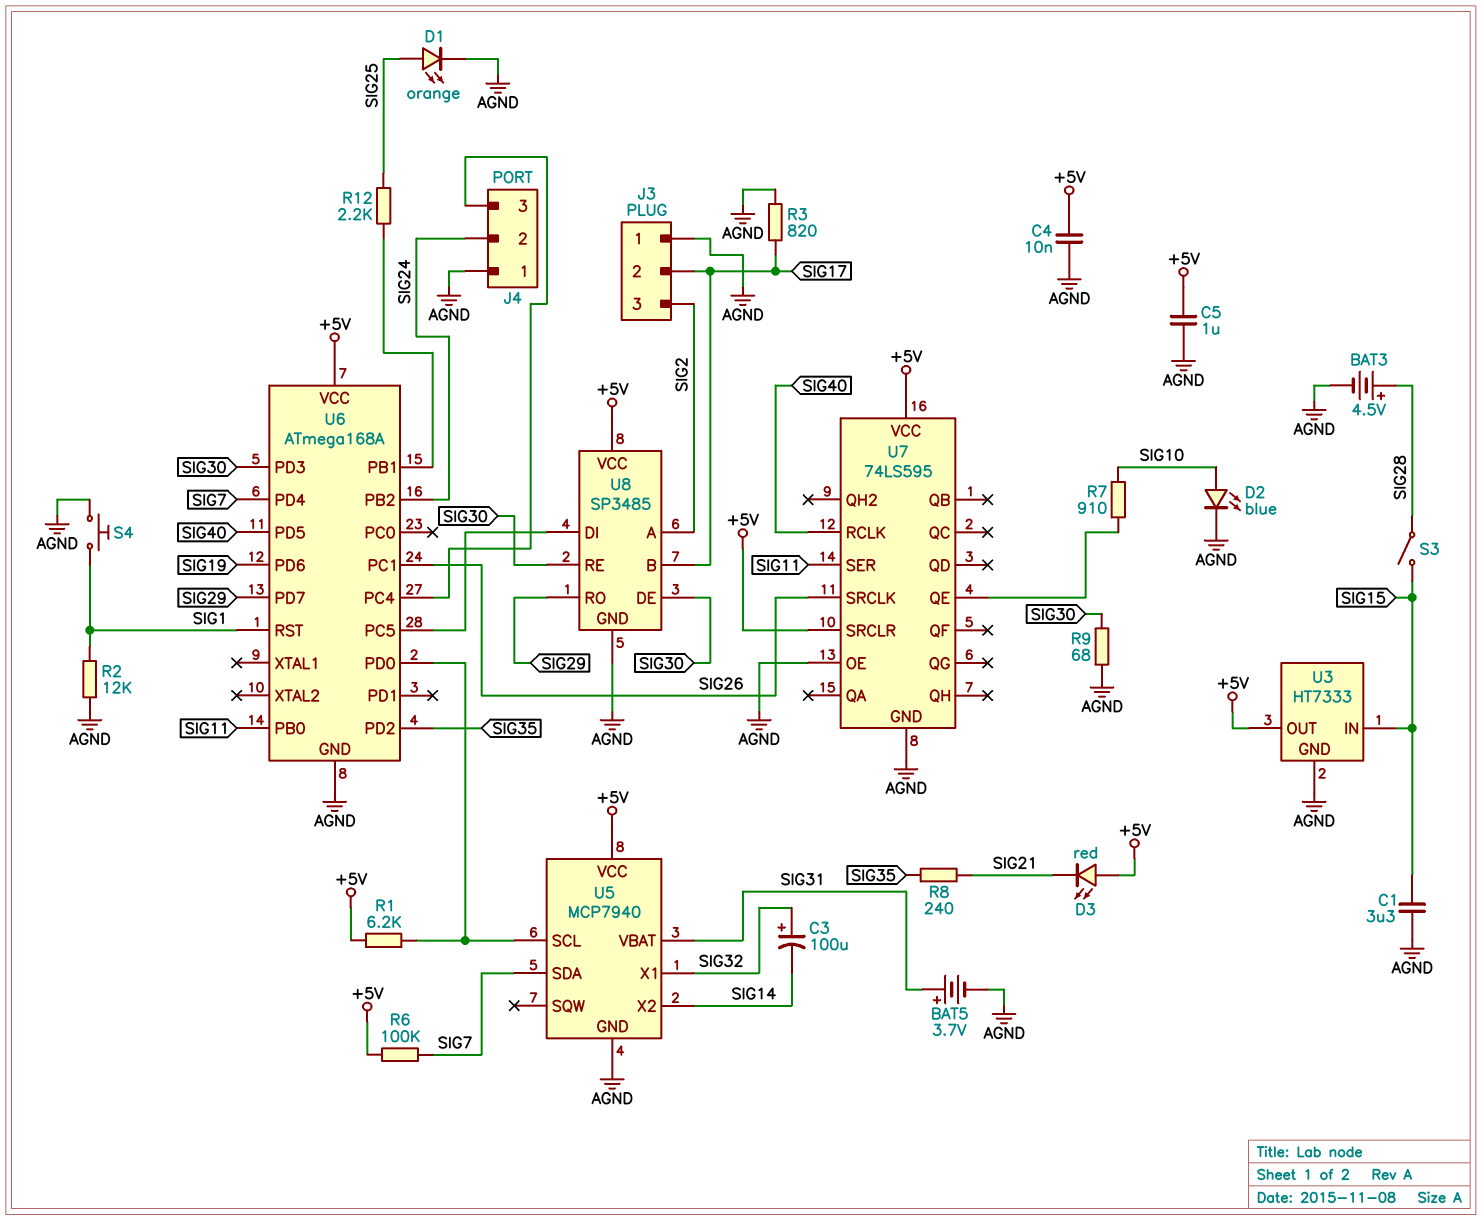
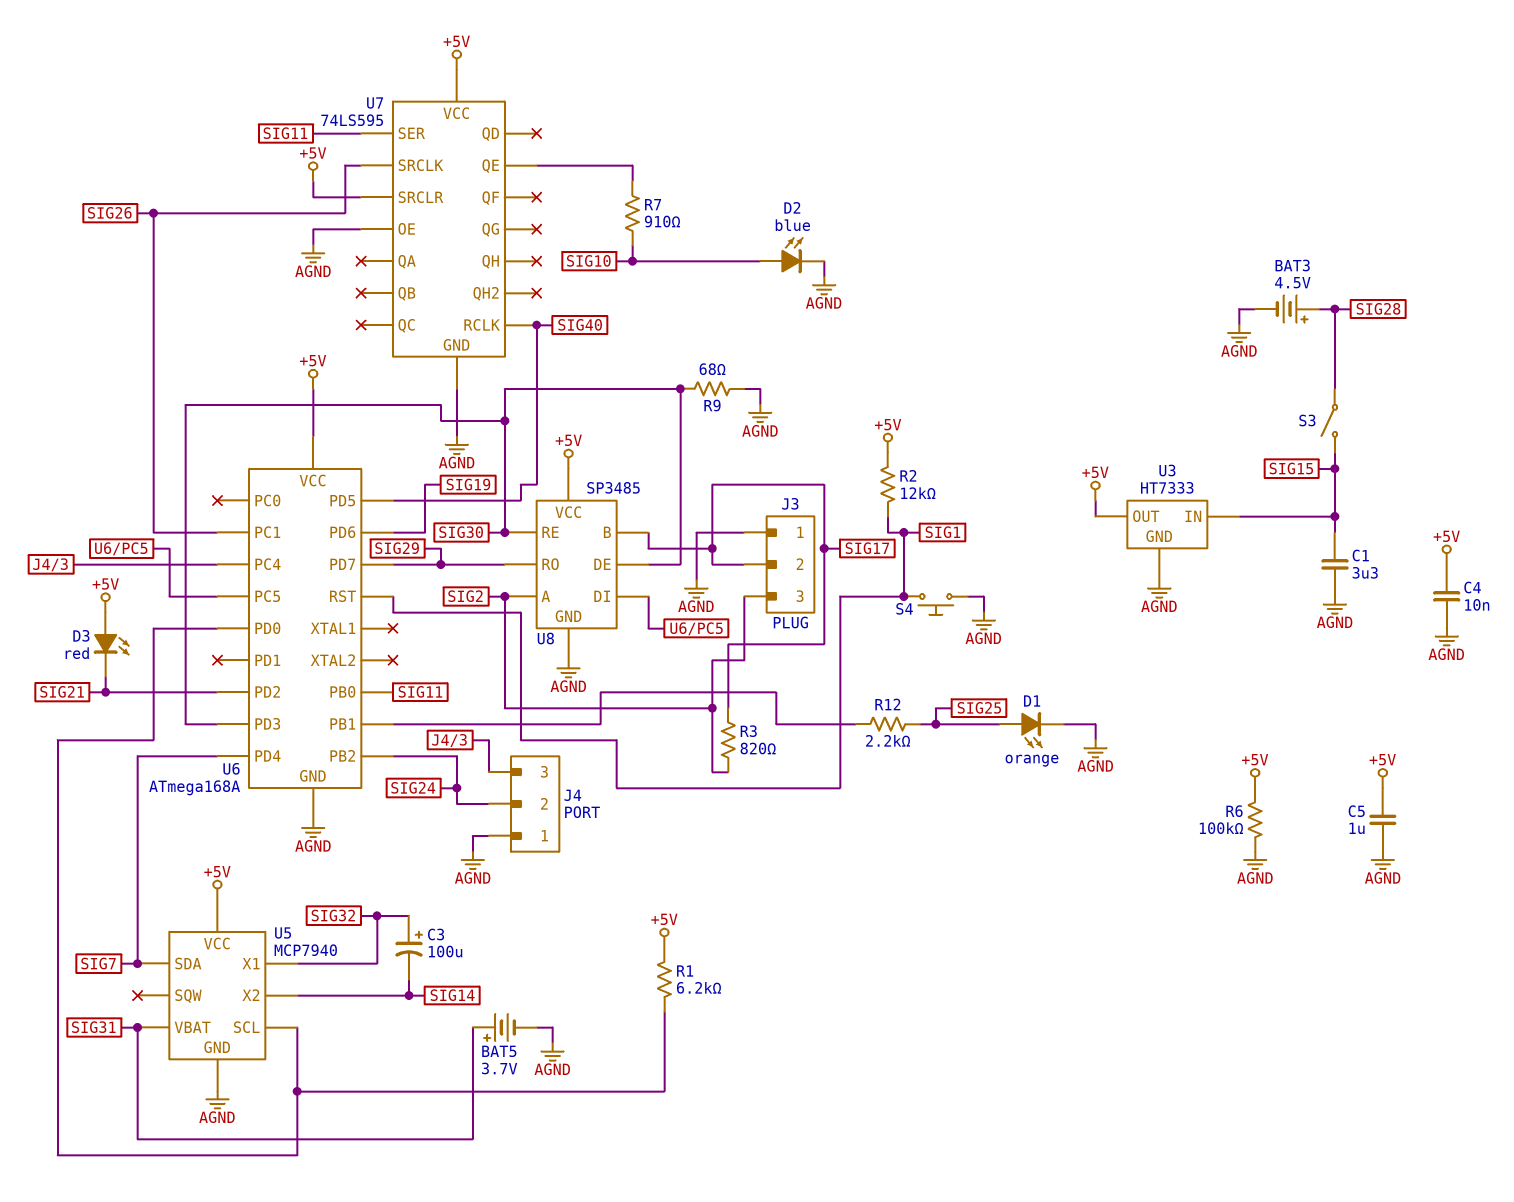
R2: 12k (AGND, SIG1) -> 12k (+5V, SIG1)
R3: 820 (AGND, SIG17) -> 820 (SIG2, SIG17)
R6: 100k (+5V, SIG7) -> 100k (+5V, AGND)
R8: 240 (SIG21, SIG35) -> none
U6 pin PD2: SIG35 -> SIG21

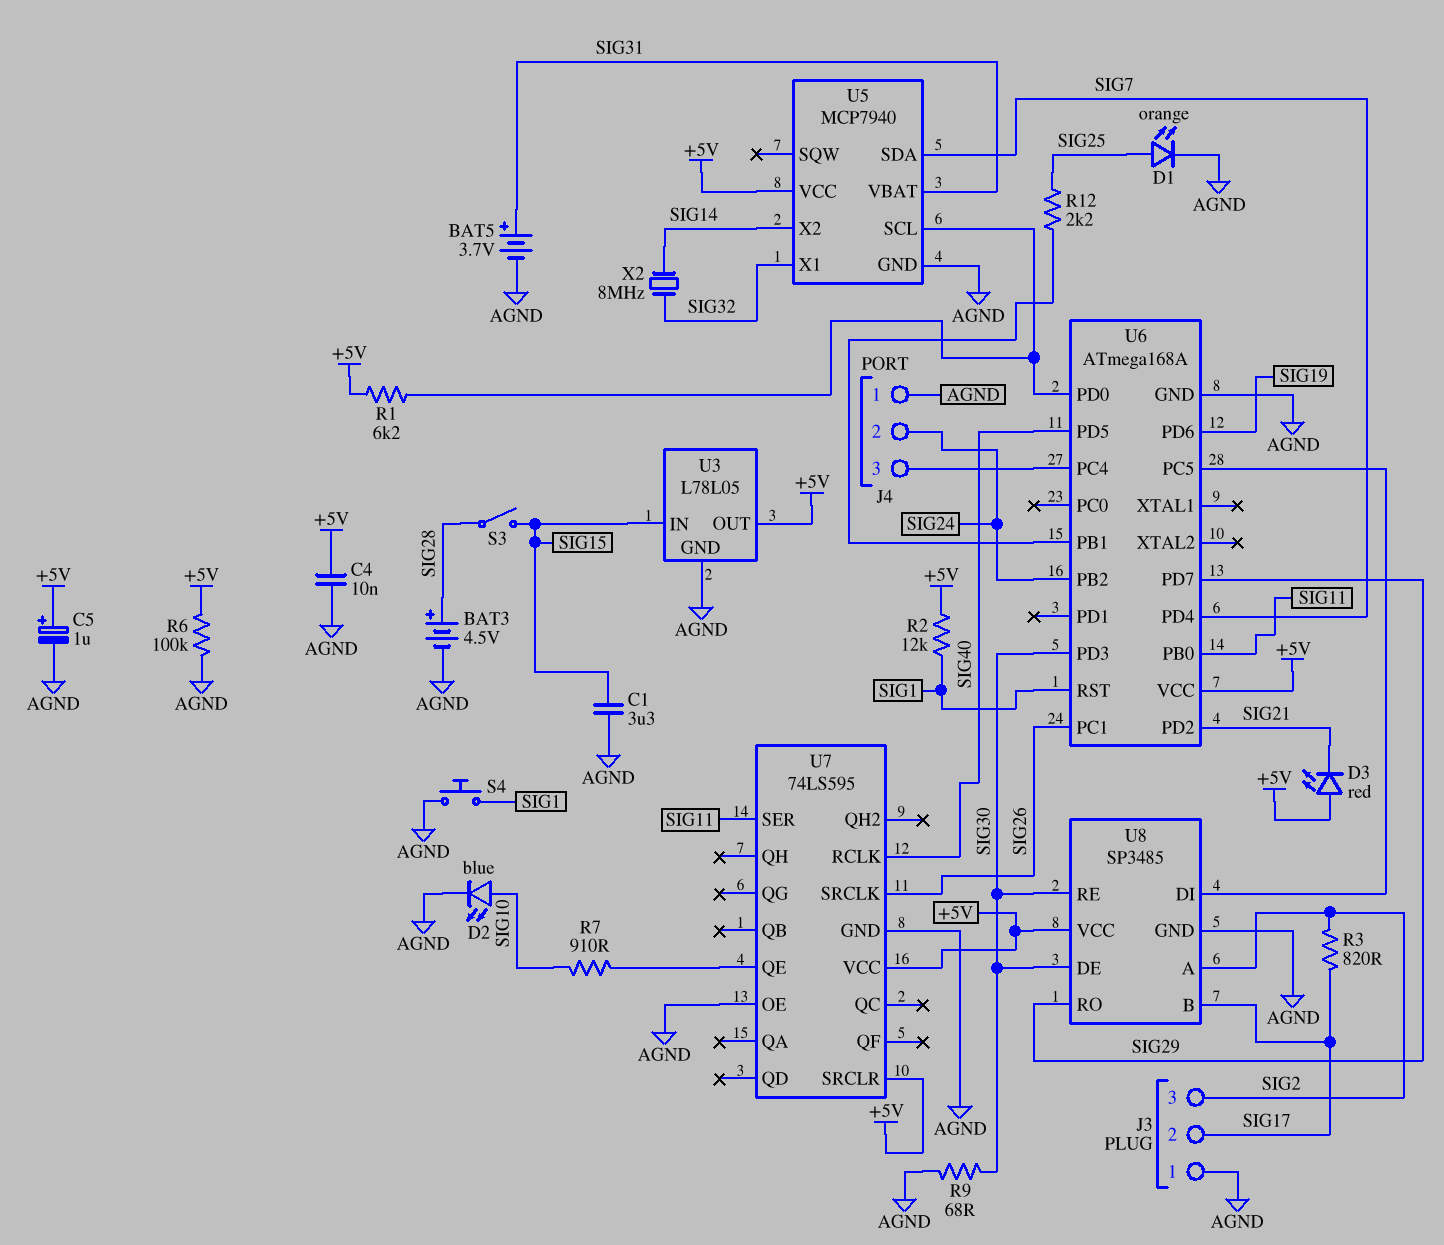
C3: 100uF (plus SIG32, minus SIG14) -> none
C5: 1uF (+5V, AGND) -> 1uF (plus +5V, minus AGND)
U3: HT7333 -> L78L05
X2: none -> 8MHz (SIG14, SIG32)

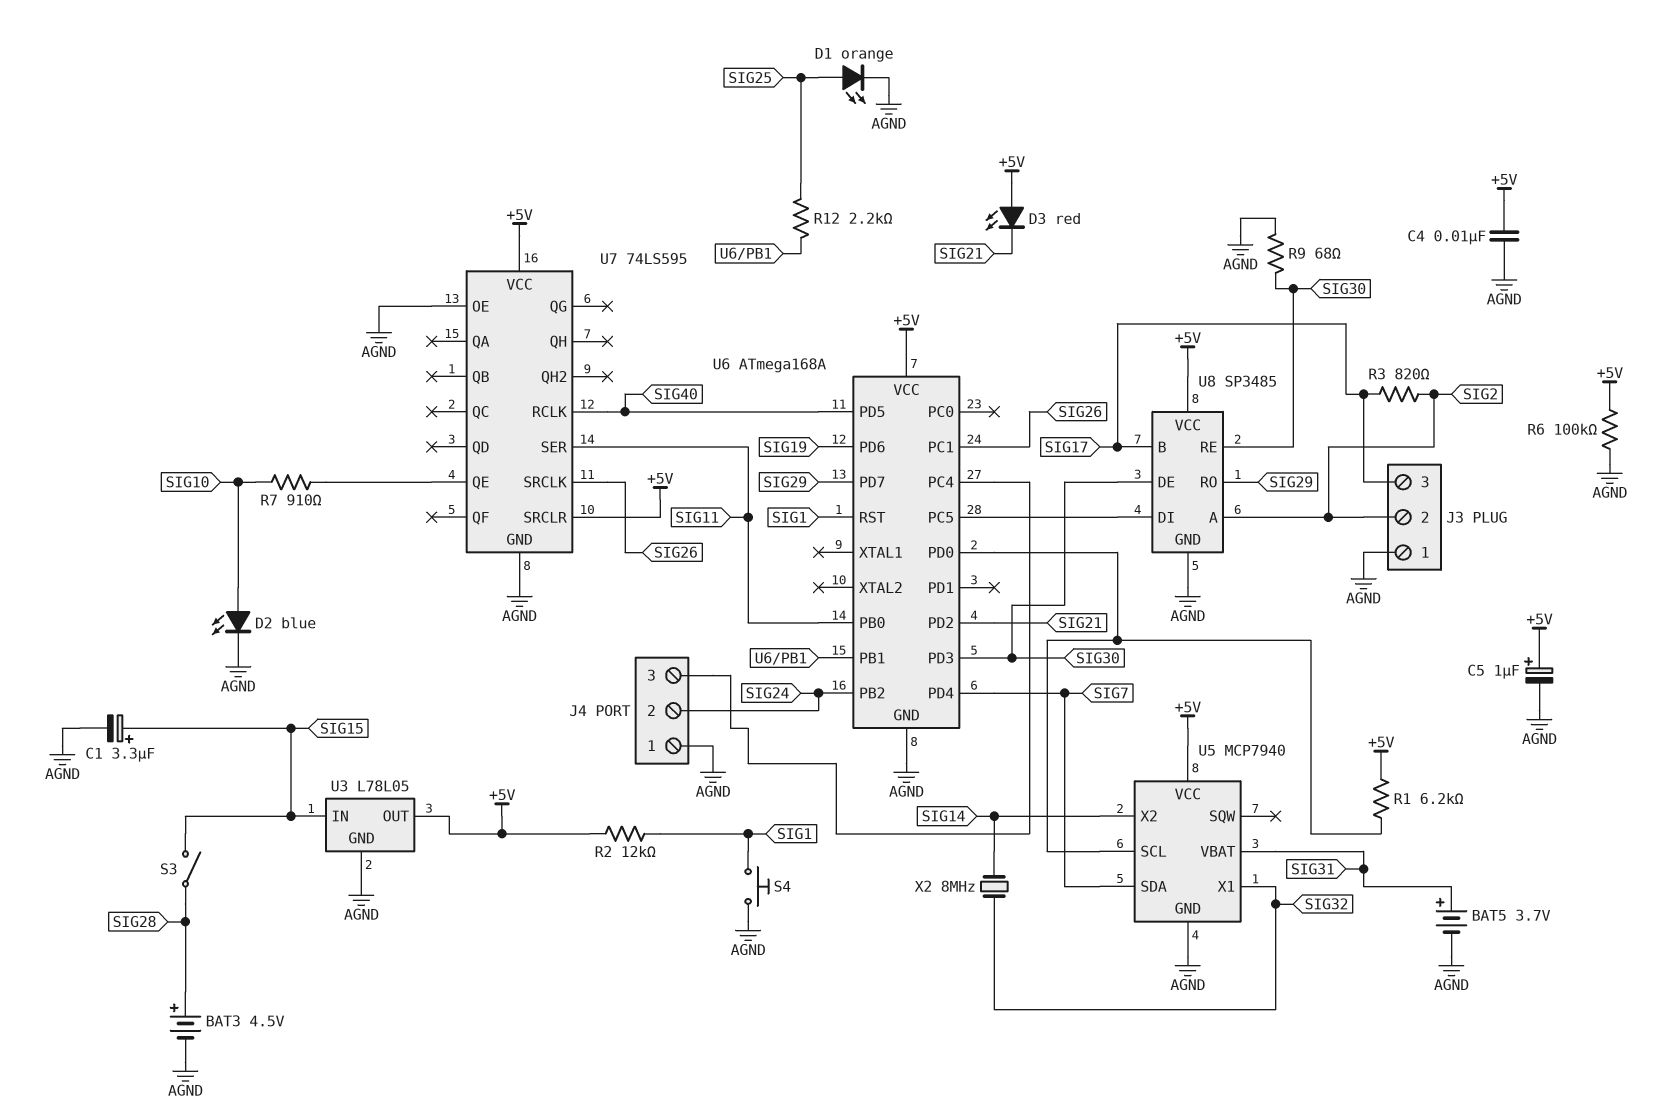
C1: 3.3uF (AGND, SIG15) -> 3.3uF (plus SIG15, minus AGND)
J3 pin 2: SIG17 -> SIG2
J3 pin 3: SIG2 -> SIG17

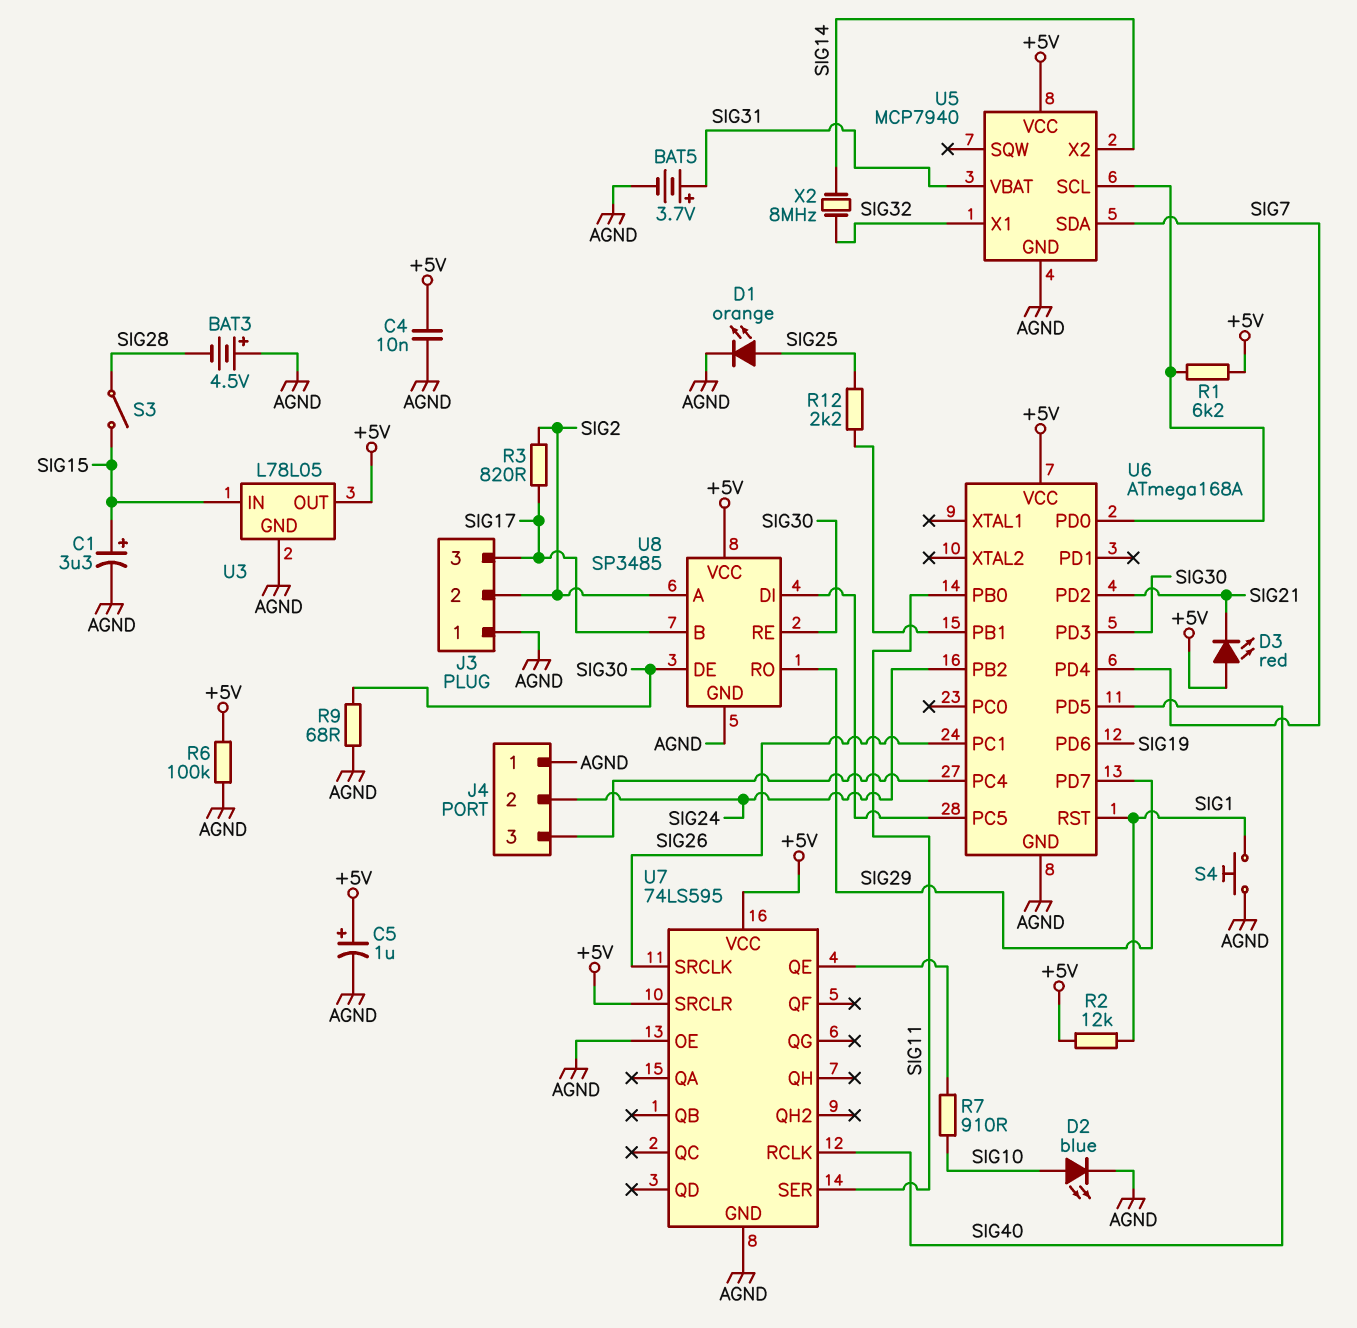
BAT3: 4.5V (plus SIG28, minus AGND) -> 4.5V (plus AGND, minus SIG28)

